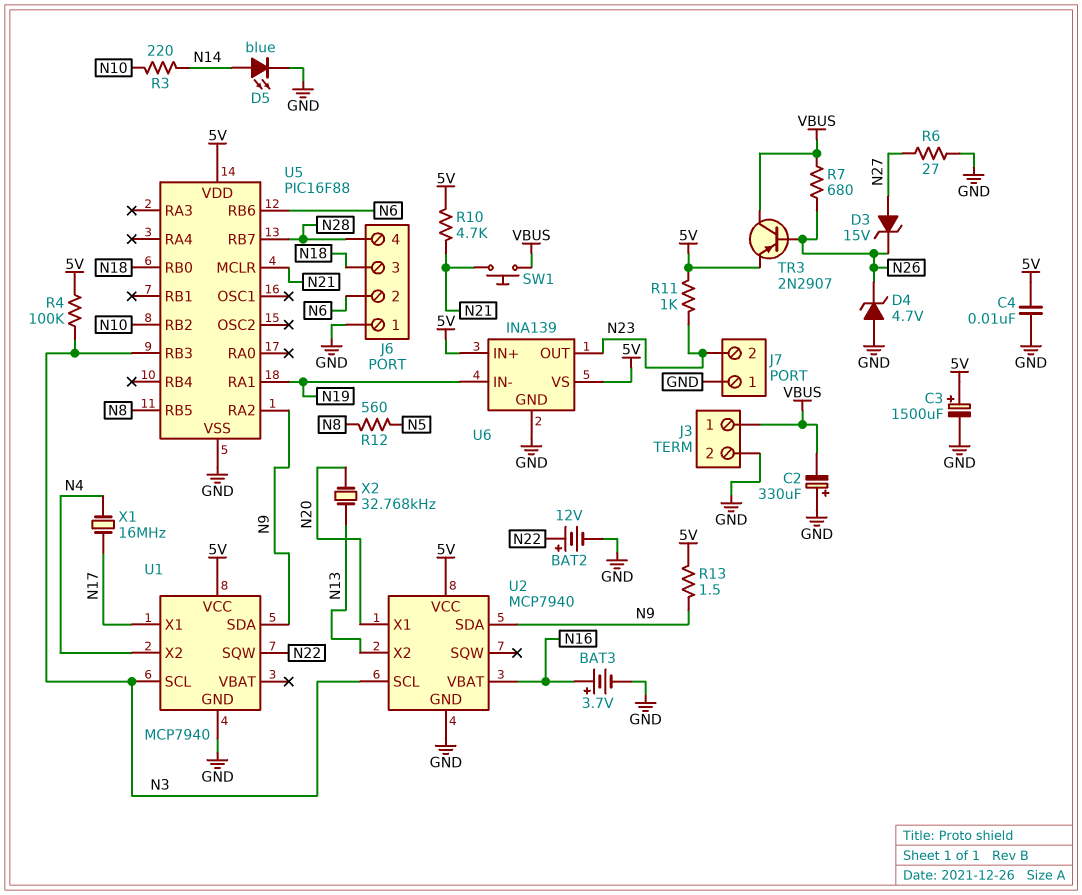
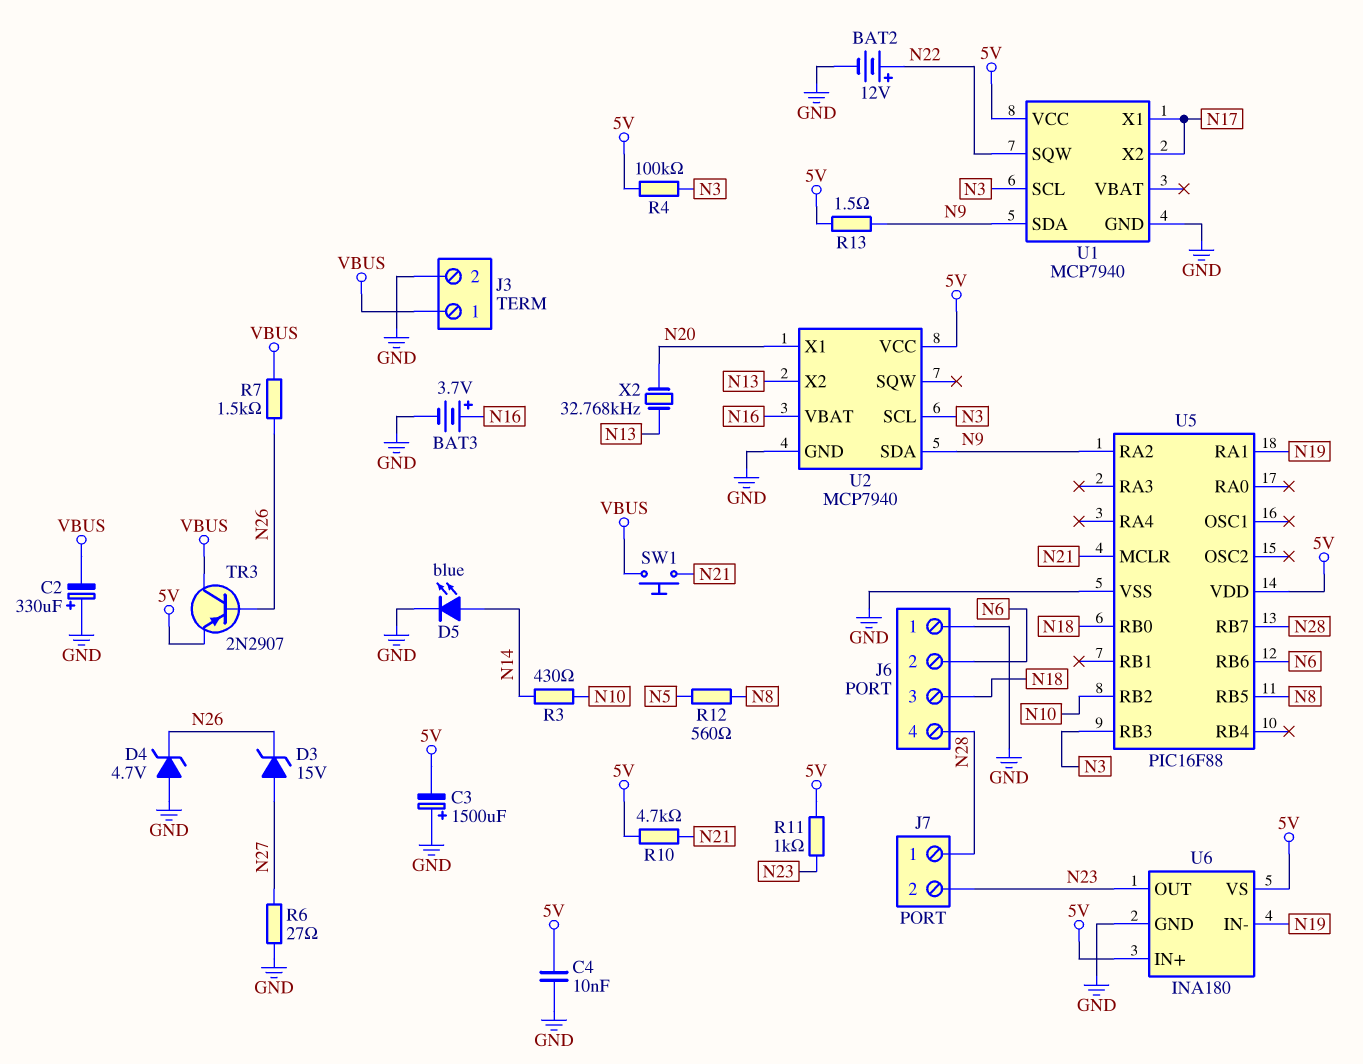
C3: 1500uF (plus 5V, minus GND) -> 1500uF (plus GND, minus 5V)
J7 pin 1: GND -> N28
R3: 220 (N10, N14) -> 430 (N10, N14)
R7: 680 (N26, VBUS) -> 1.5k (N26, VBUS)
U1 pin X2: N4 -> N17
U6: INA139 -> INA180
X1: 16MHz (N4, N17) -> none

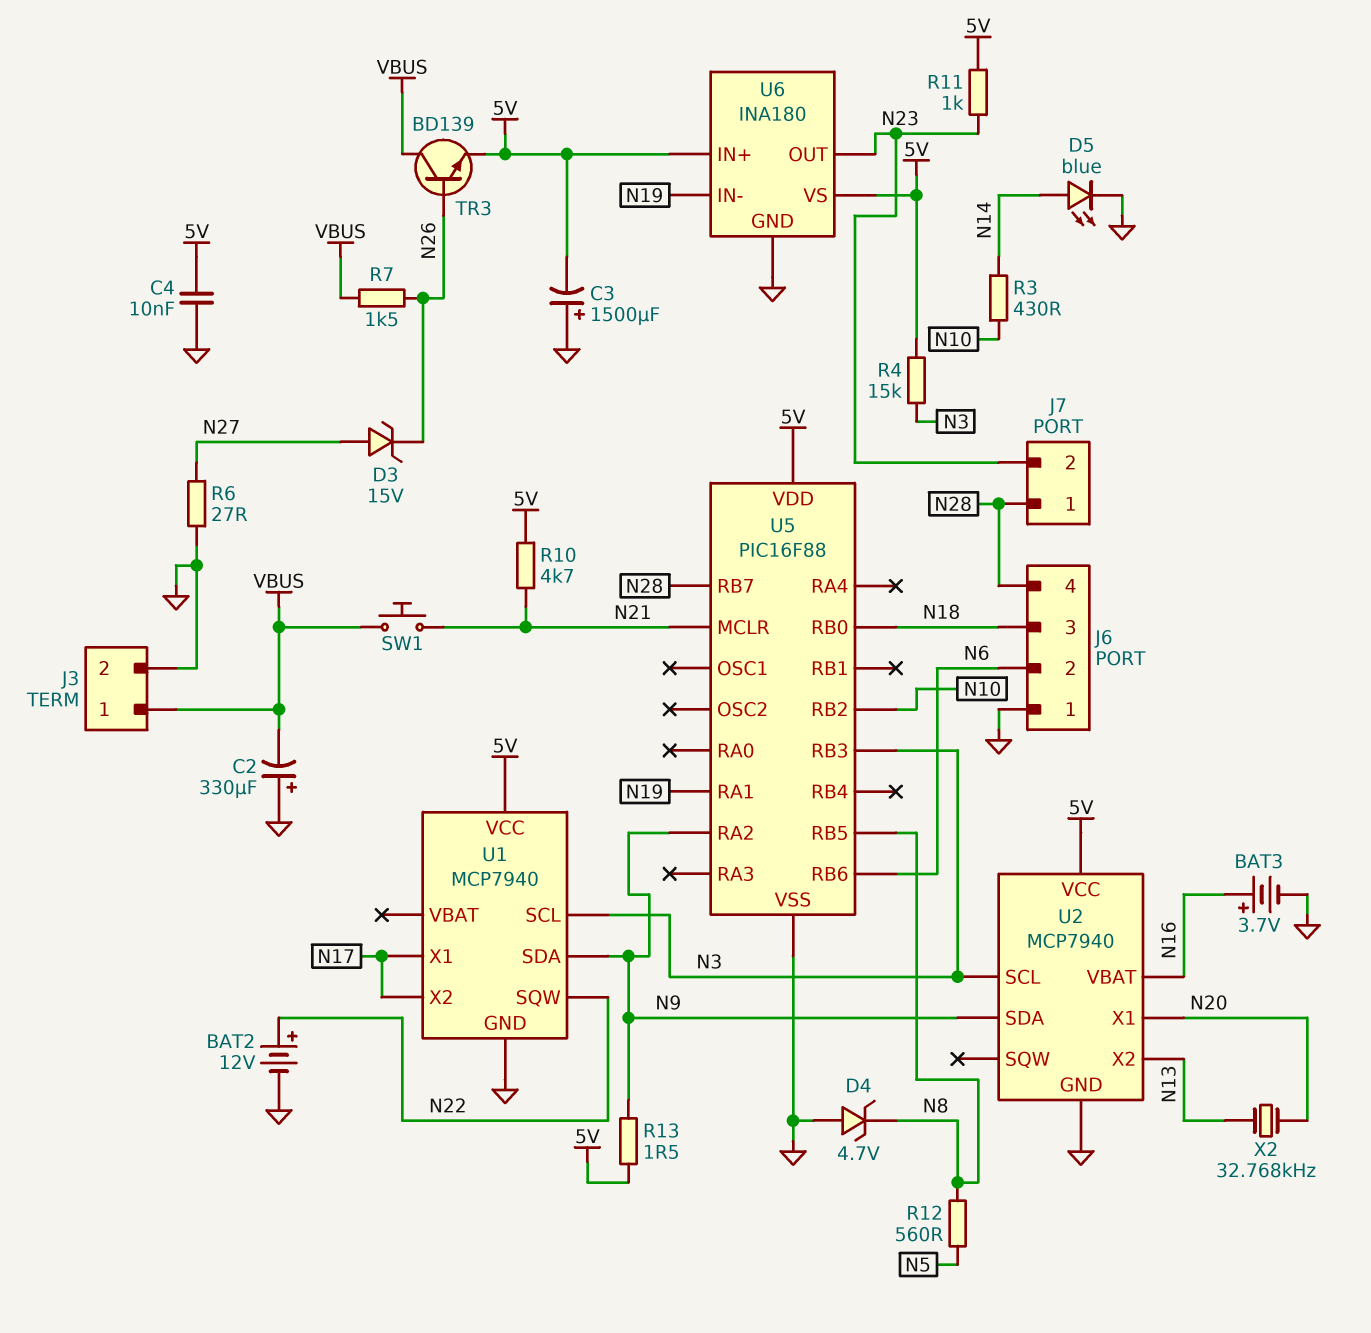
D4: zener 4.7V (A GND, K N26) -> zener 4.7V (A GND, K N8)
R4: 100k (5V, N3) -> 15k (5V, N3)
TR3: PNP 2N2907 (B N26, C VBUS, E 5V) -> NPN BD139 (B N26, C VBUS, E 5V)

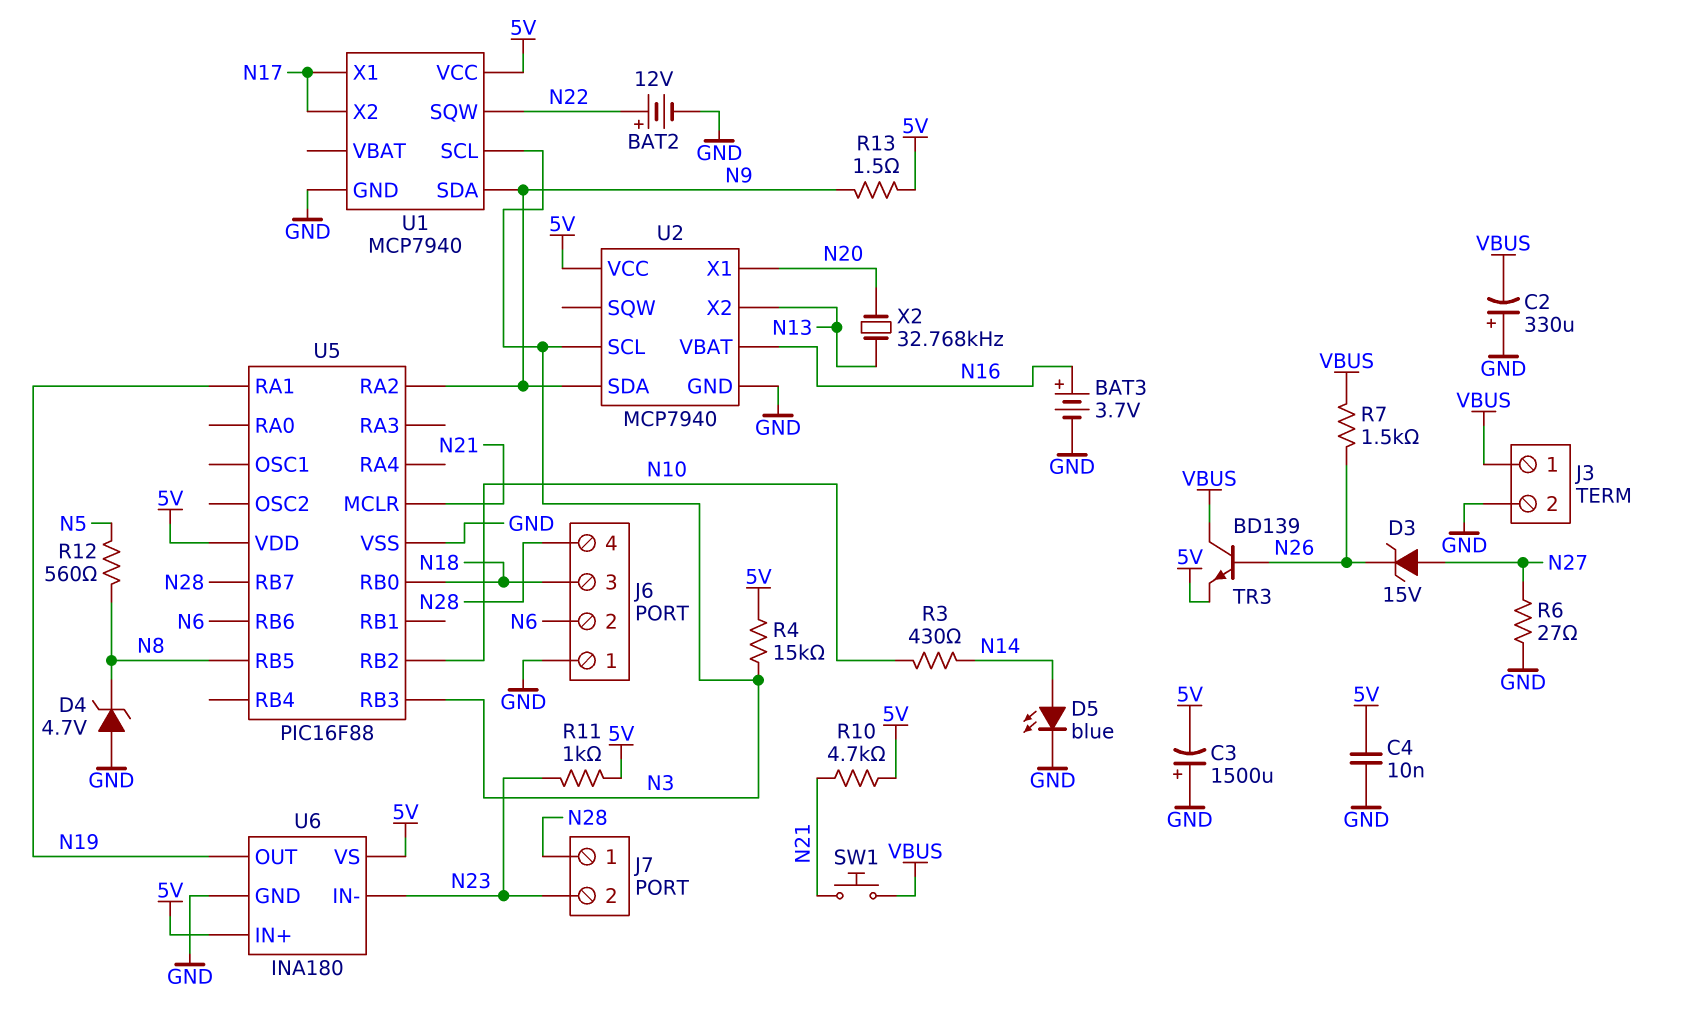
U6 pin IN-: N19 -> N23
U6 pin OUT: N23 -> N19

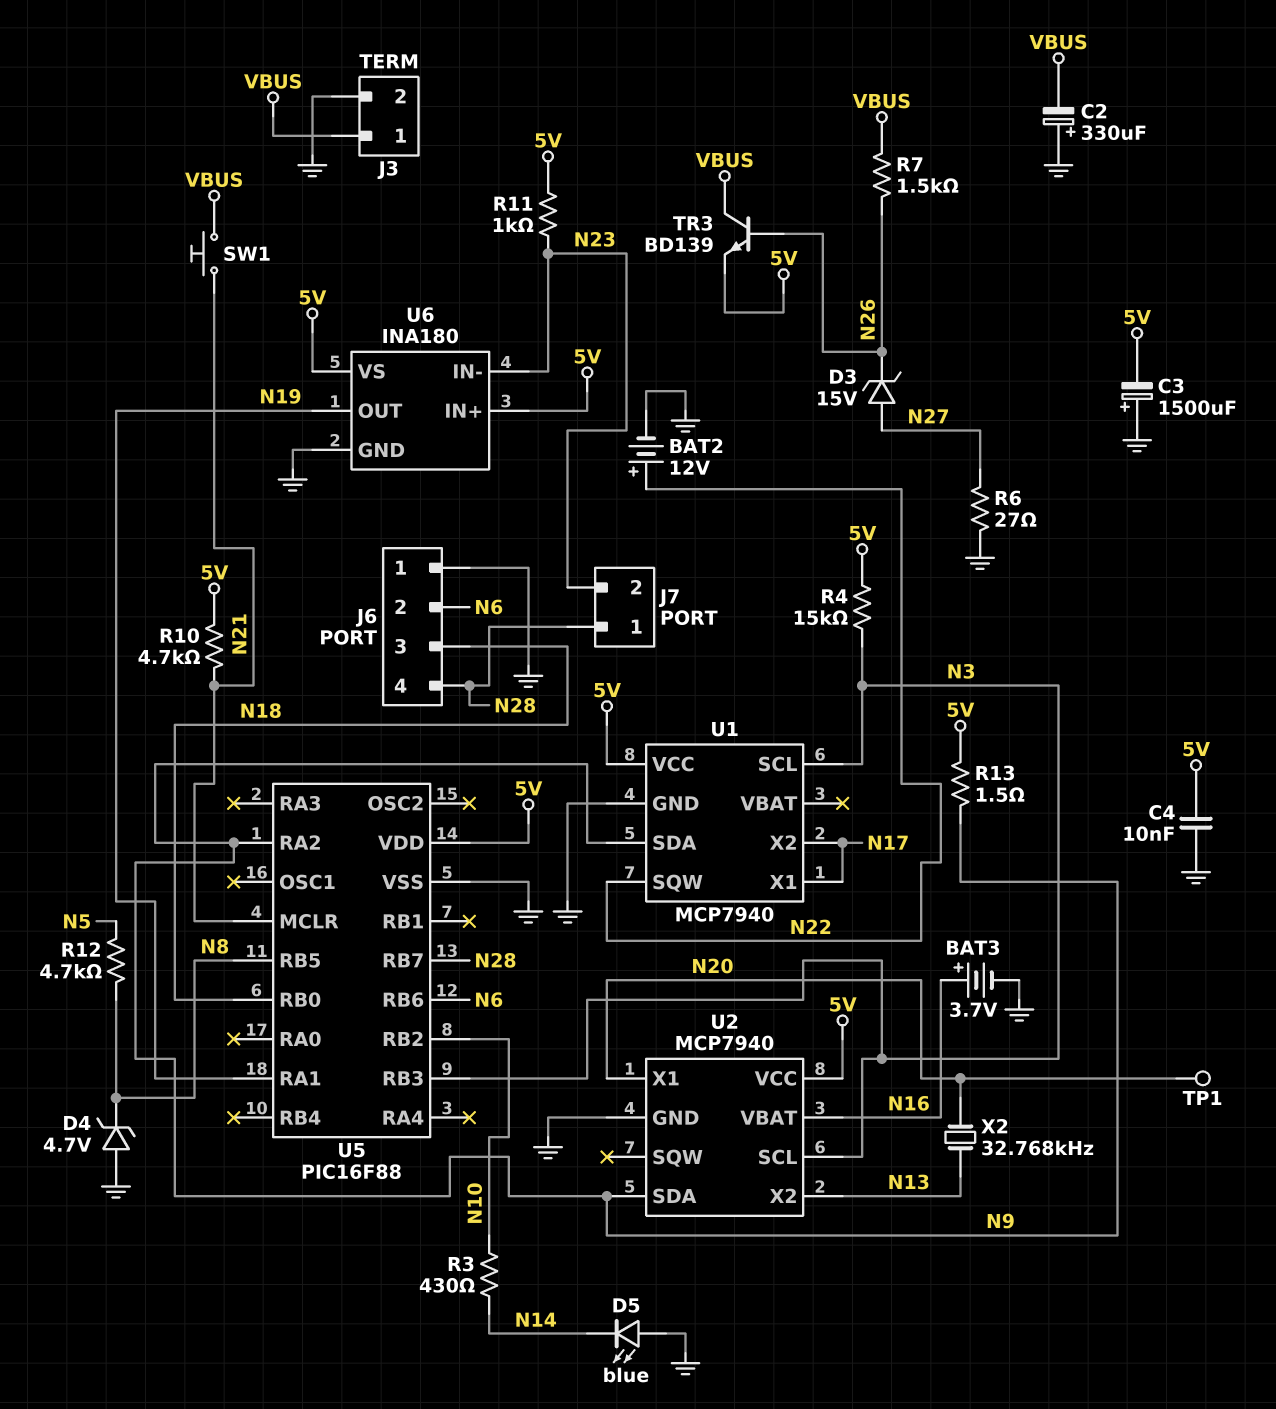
D5: LED blue (A N14, K GND) -> LED blue (A GND, K N14)
R12: 560 (N5, N8) -> 4.7k (N5, N8)
TP1: none -> test point (N20)

